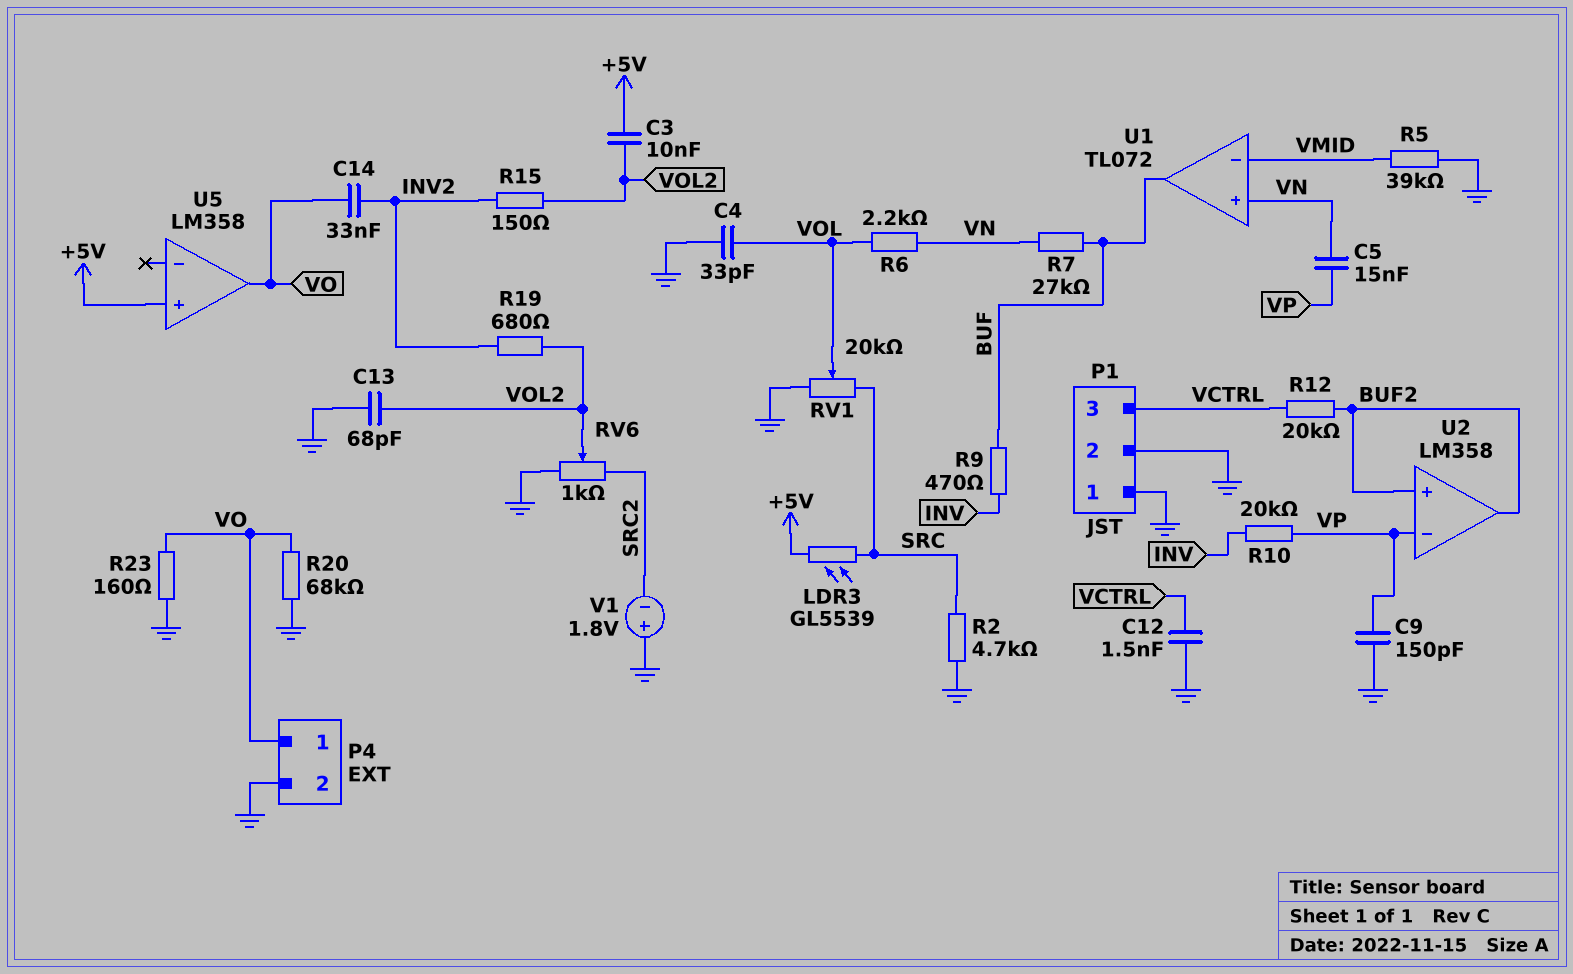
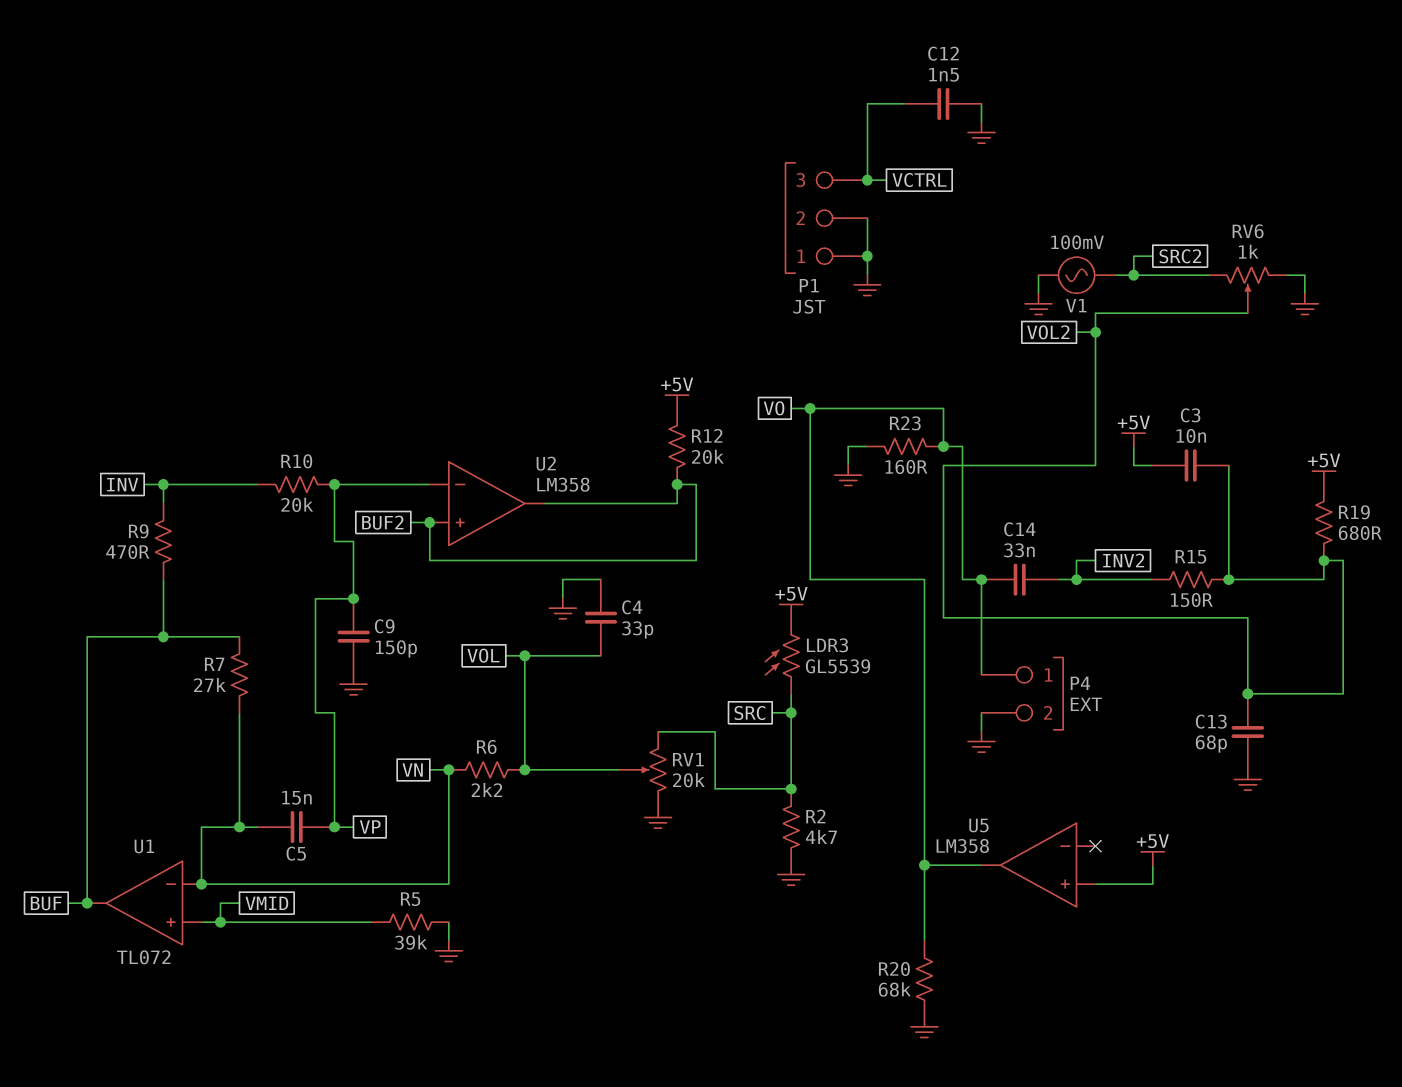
R12: 20k (BUF2, VCTRL) -> 20k (+5V, BUF2)
R19: 680 (INV2, VOL2) -> 680 (+5V, VOL2)
U1 pin in+: VN -> VMID
U1 pin in-: VMID -> VN
V1: 1.8V (plus GND, minus SRC2) -> AC 100mV (GND, SRC2)

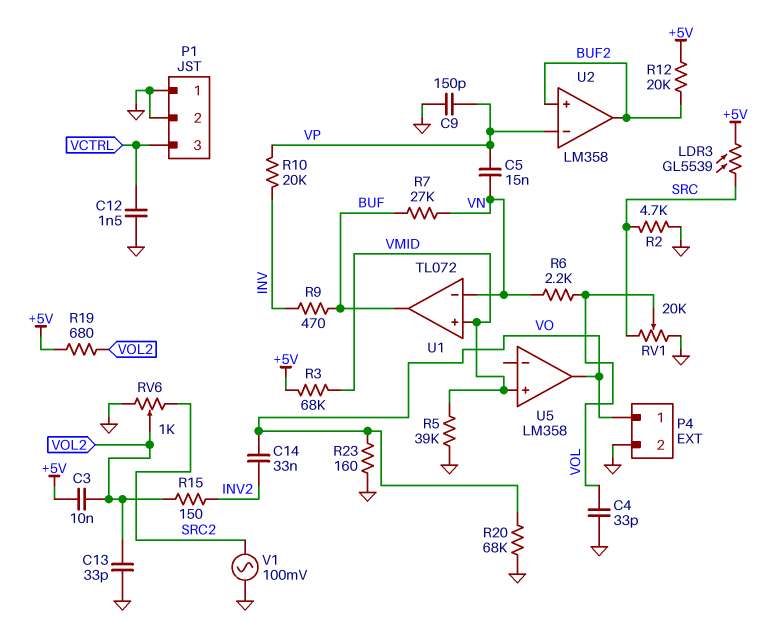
C13: 68pF (GND, VOL2) -> 33pF (GND, VOL2)
R3: none -> 68k (+5V, VMID)
U5 pin in+: +5V -> VMID

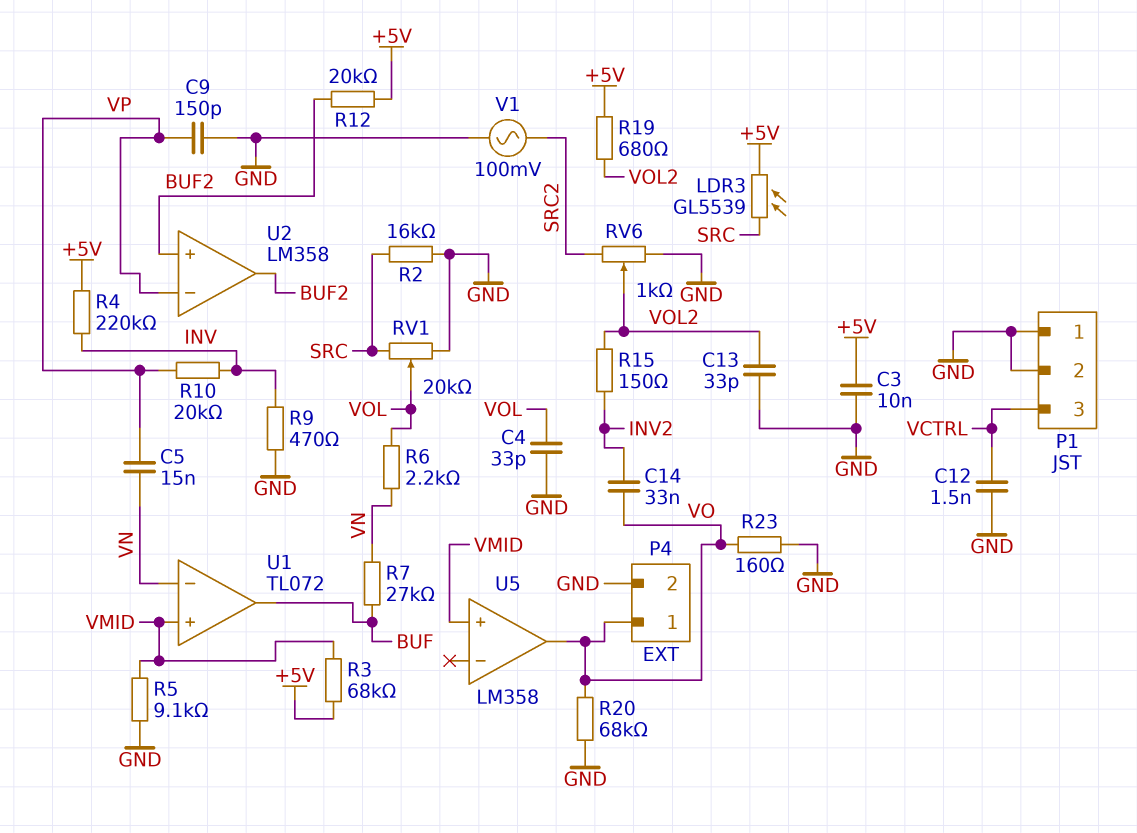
C3: 10nF (+5V, VOL2) -> 10nF (+5V, GND)
R2: 4.7k (GND, SRC) -> 16k (GND, SRC)
R4: none -> 220k (+5V, INV)
R5: 39k (GND, VMID) -> 9.1k (GND, VMID)
R9: 470 (BUF, INV) -> 470 (GND, INV)

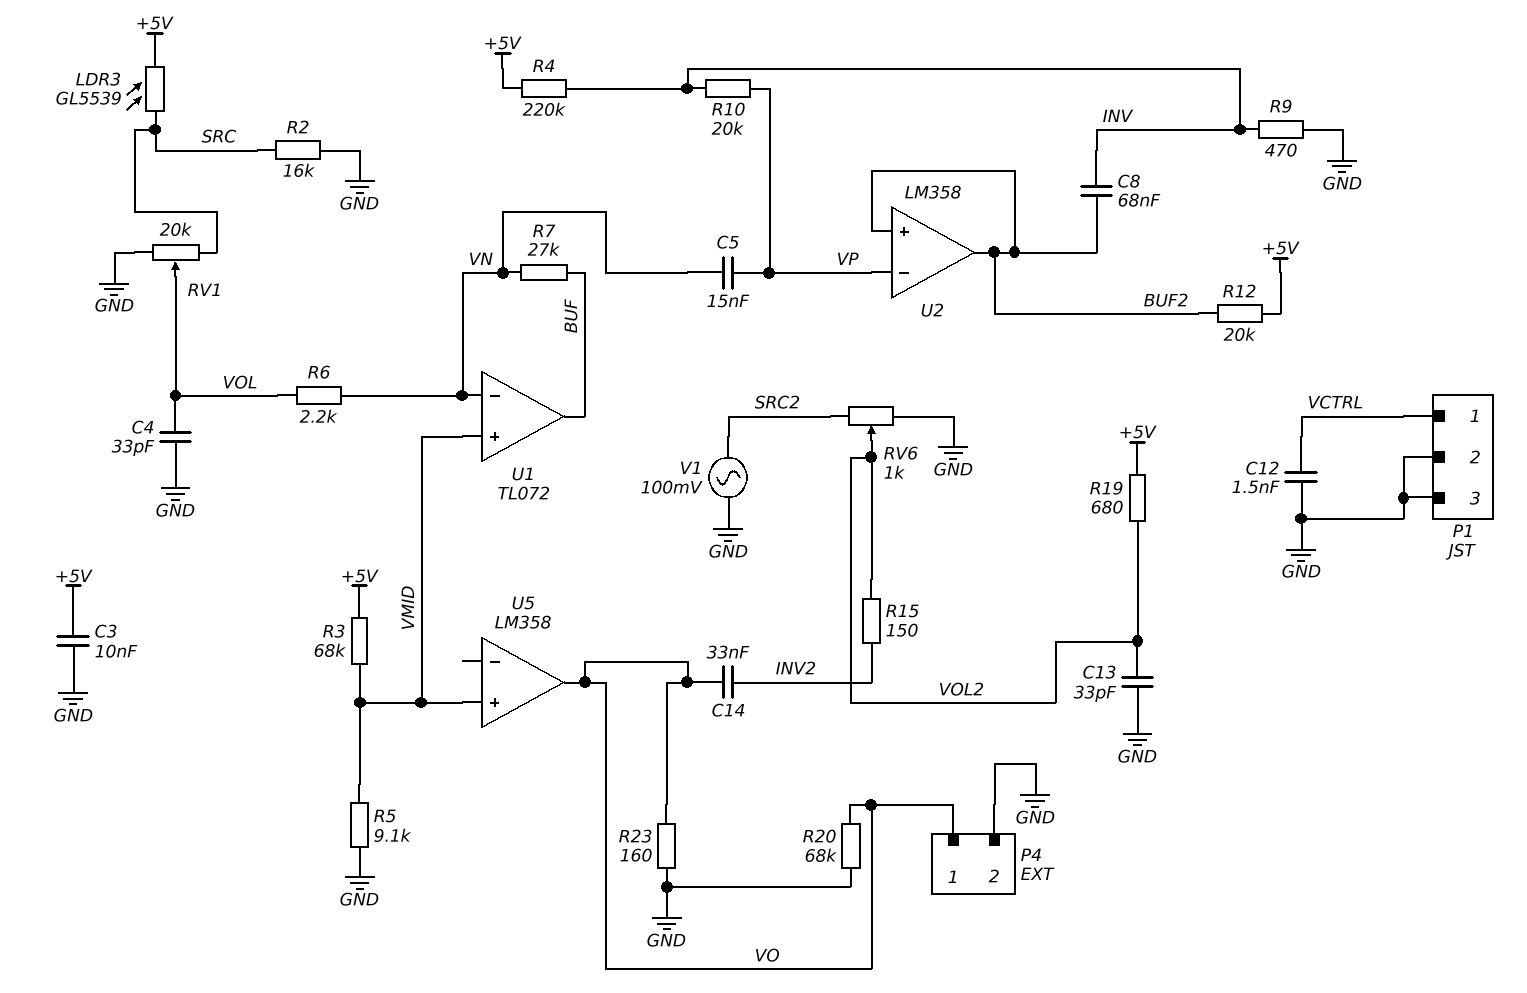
C8: none -> 68nF (BUF2, INV)
C9: 150pF (GND, VP) -> none
P1 pin 1: GND -> VCTRL
P1 pin 3: VCTRL -> GND

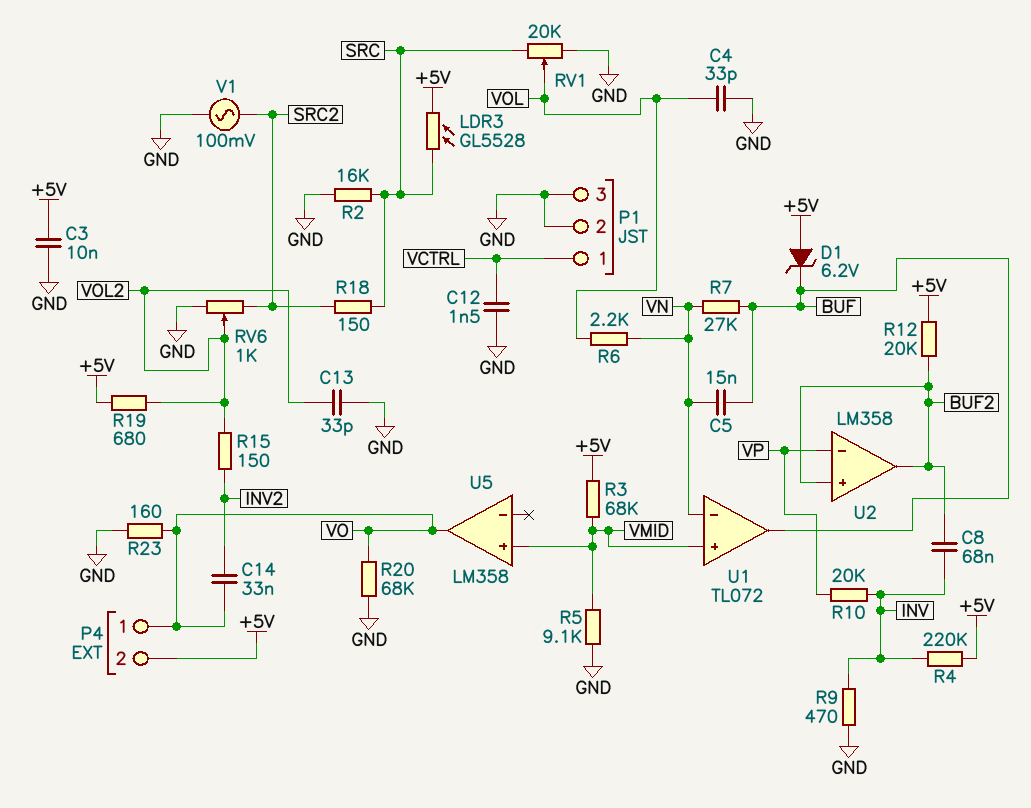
C5: 15nF (VN, VP) -> 15nF (BUF, VN)
D1: none -> zener 6.2V (A +5V, K BUF)
LDR3: GL5539 (+5V, SRC) -> GL5528 (+5V, SRC)
P4 pin 2: GND -> +5V
R18: none -> 150 (SRC, SRC2)

